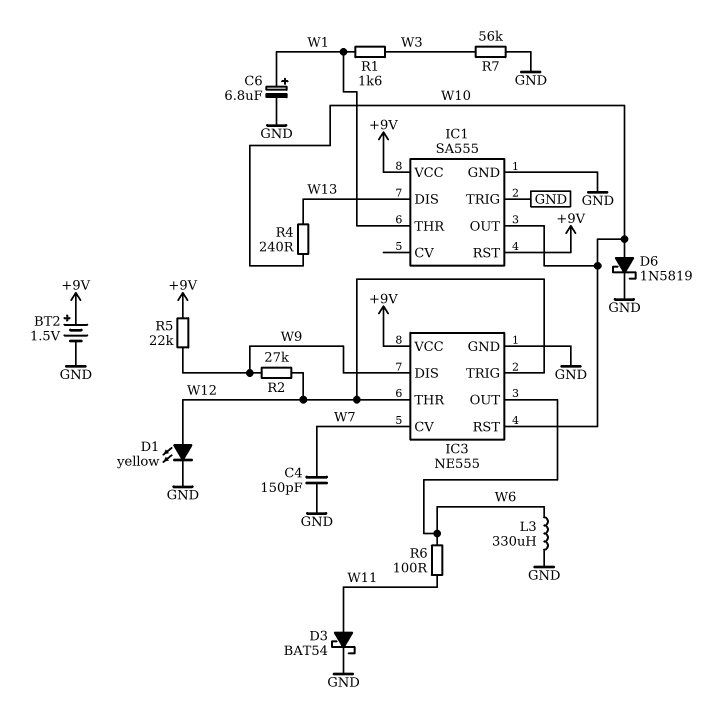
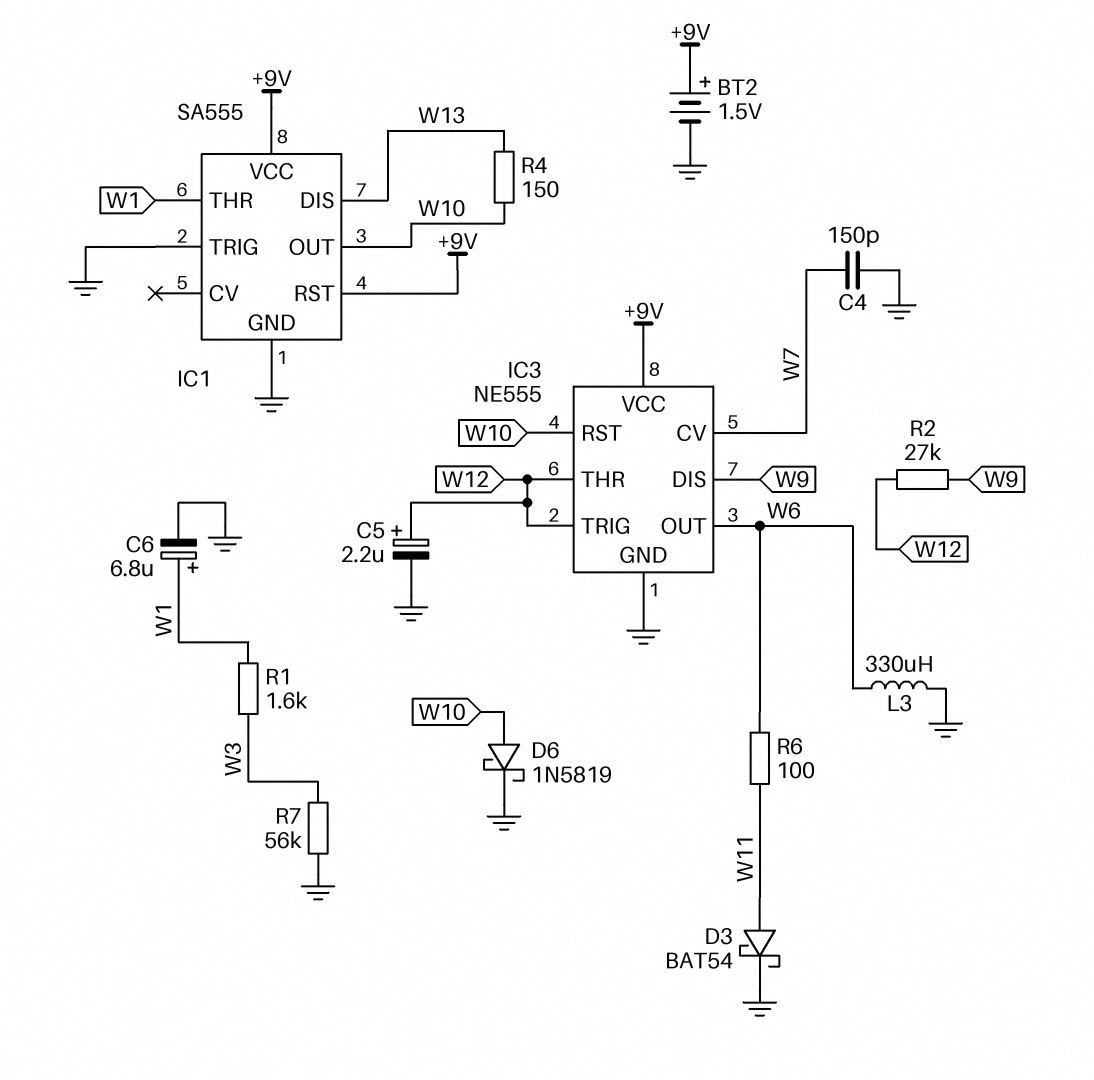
C5: none -> 2.2uF (plus W12, minus GND)
D1: LED yellow (A W12, K GND) -> none
R4: 240 (W10, W13) -> 150 (W10, W13)
R5: 22k (+9V, W9) -> none

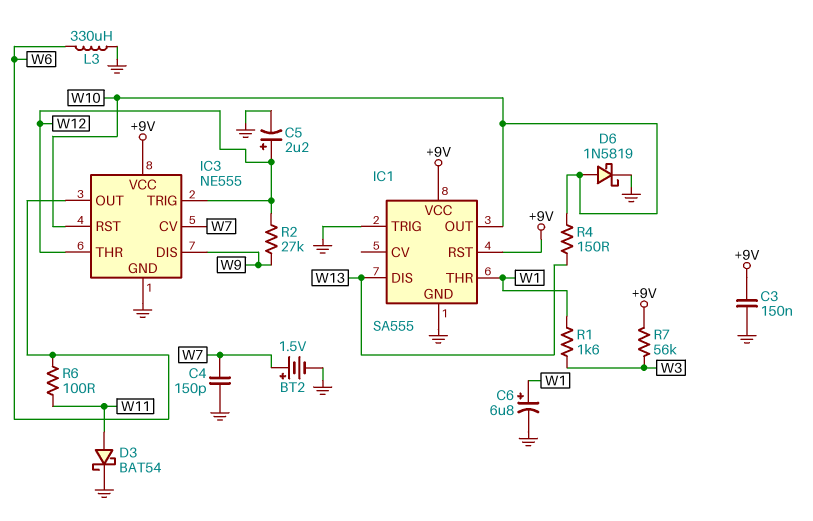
BT2: 1.5V (plus +9V, minus GND) -> 1.5V (plus W7, minus GND)
C3: none -> 150nF (+9V, GND)
R7: 56k (GND, W3) -> 56k (+9V, W3)

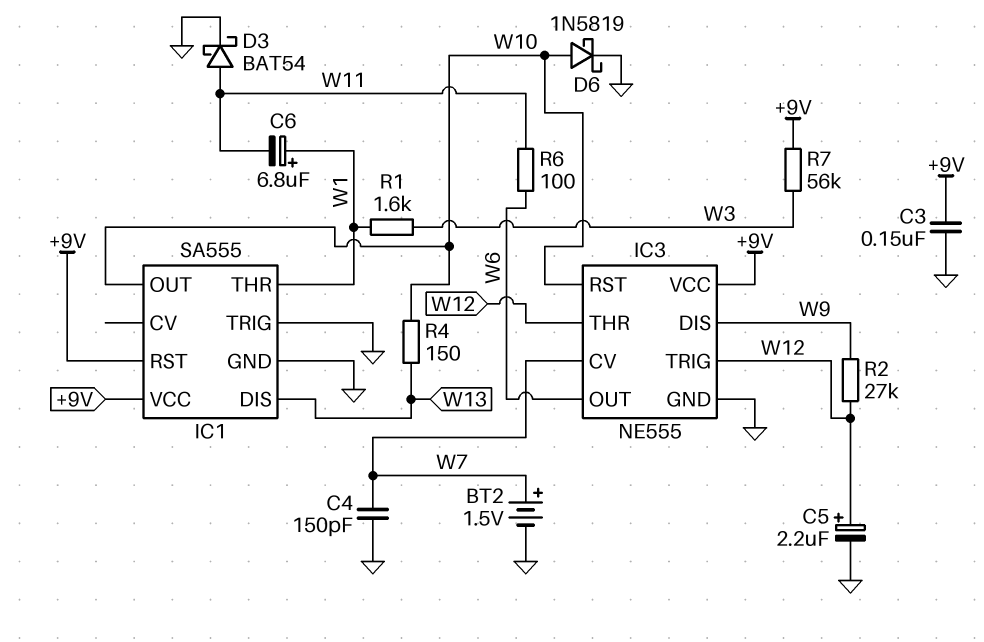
C6: 6.8uF (plus W1, minus GND) -> 6.8uF (plus W1, minus W11)
L3: 330uH (GND, W6) -> none

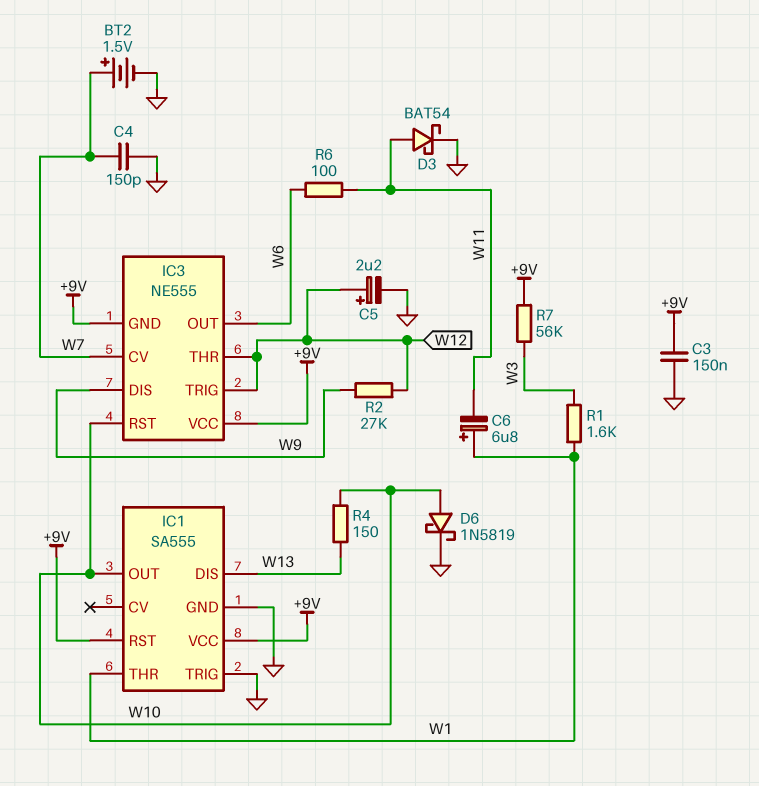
IC3 pin GND: GND -> +9V

